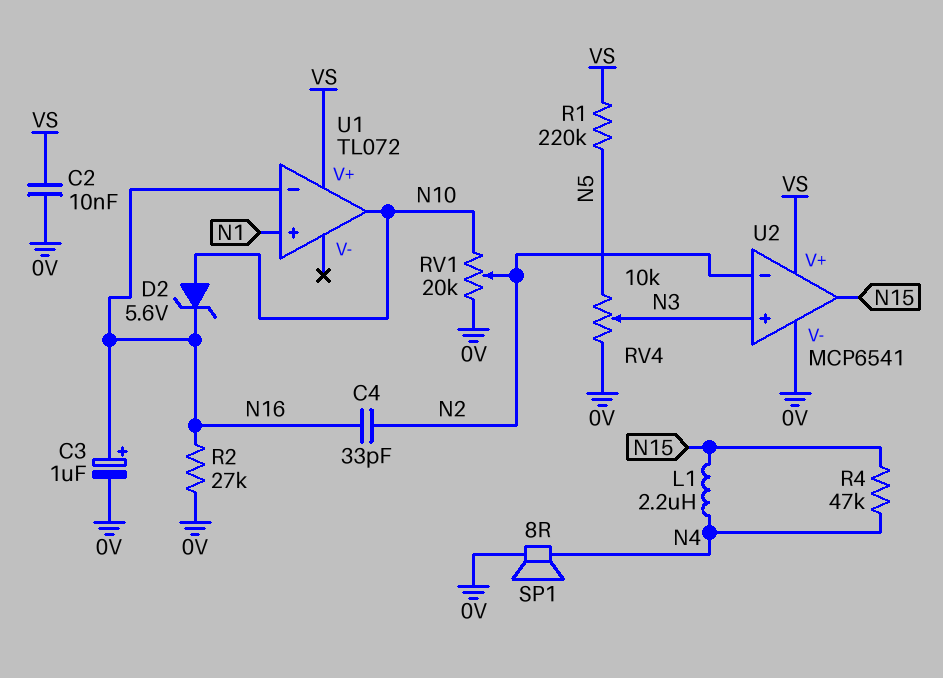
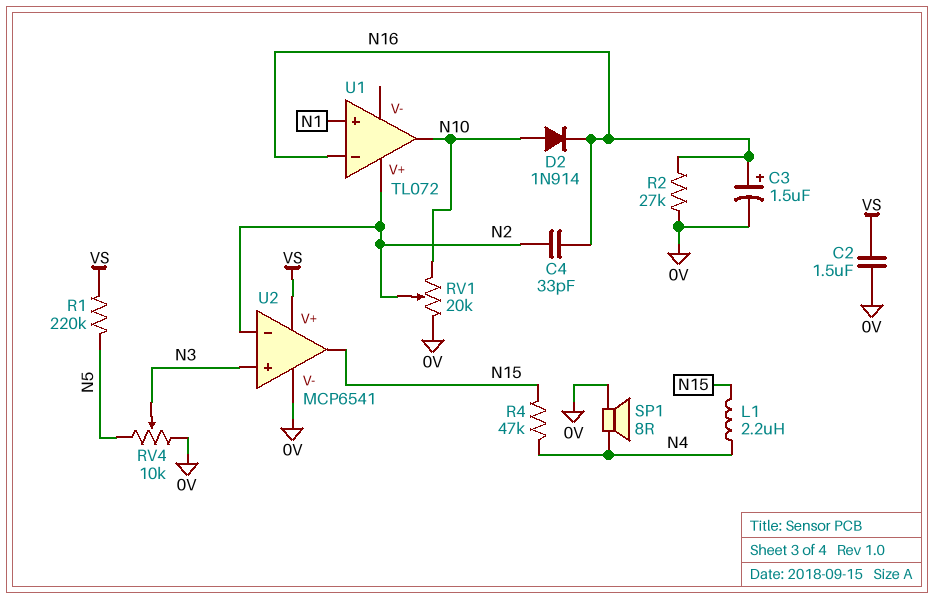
C2: 10nF (0V, VS) -> 1.5uF (0V, VS)
C3: 1uF (plus N16, minus 0V) -> 1.5uF (plus N16, minus 0V)
D2: zener 5.6V (A N10, K N16) -> diode 1N914 (A N10, K N16)
U1 pin V+: VS -> N2

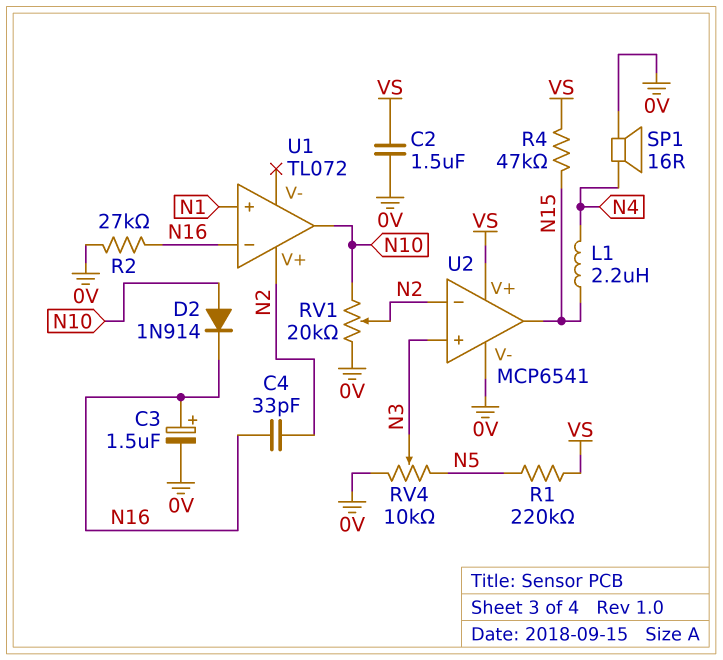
R4: 47k (N4, N15) -> 47k (N15, VS)
SP1: speaker 8R (0V, N4) -> speaker 16R (0V, N4)

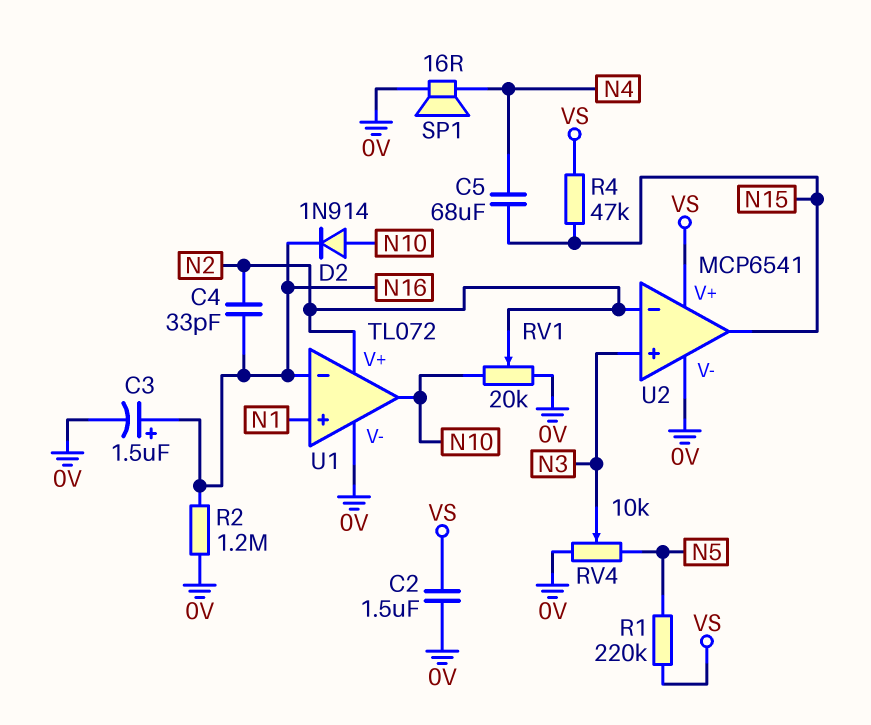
C5: none -> 68uF (N4, N15)
L1: 2.2uH (N4, N15) -> none
R2: 27k (0V, N16) -> 1.2M (0V, N16)
U1 pin V-: none -> 0V

